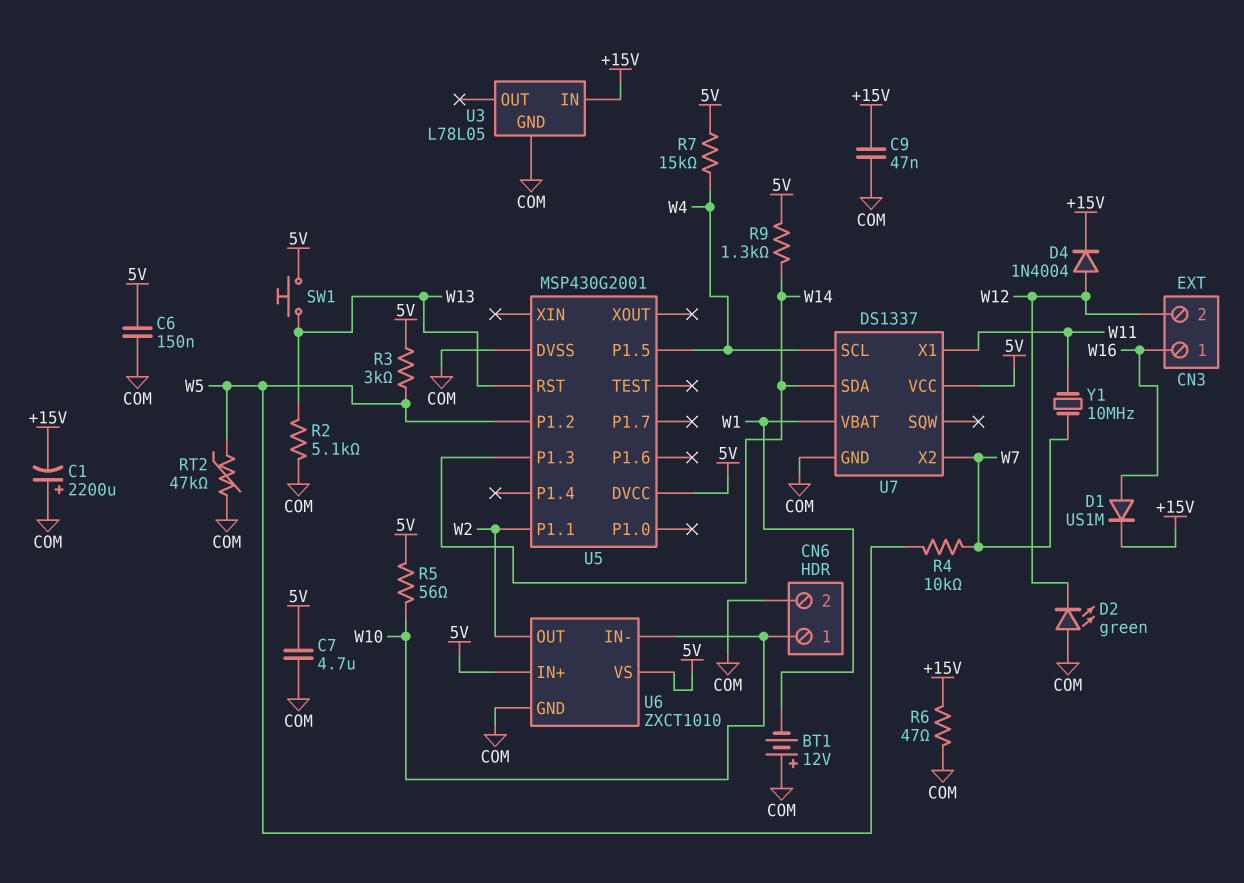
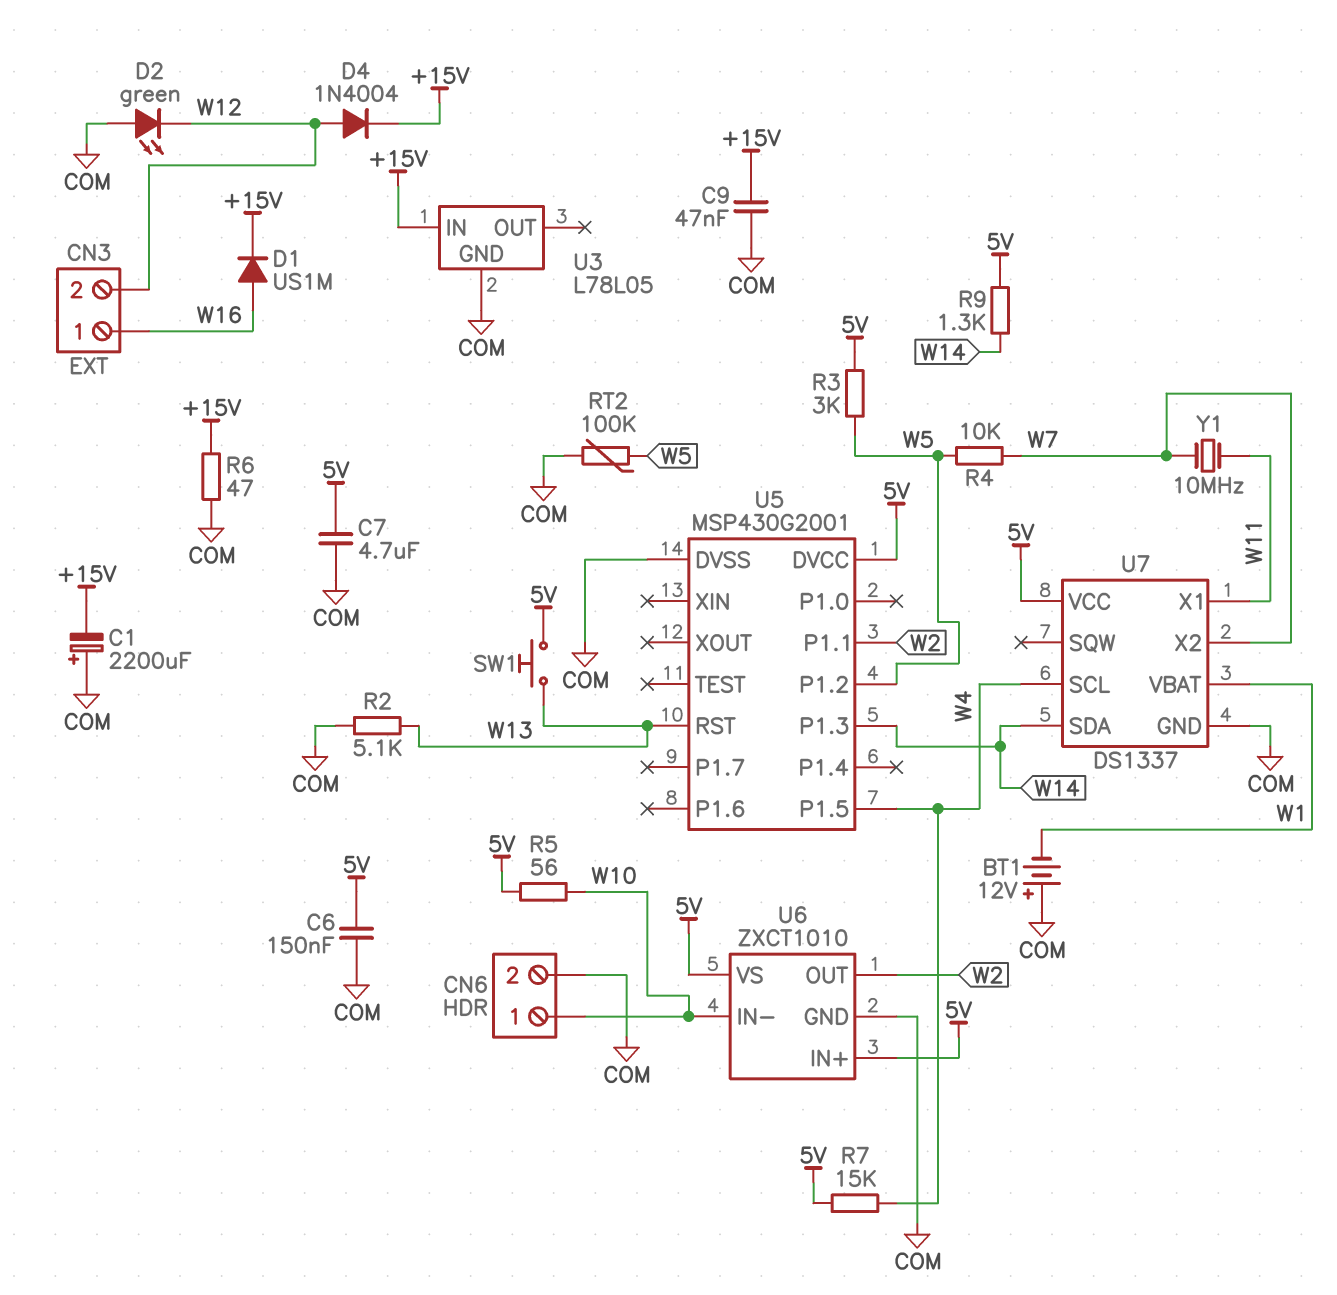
RT2: 47k (COM, W5) -> 100k (COM, W5)

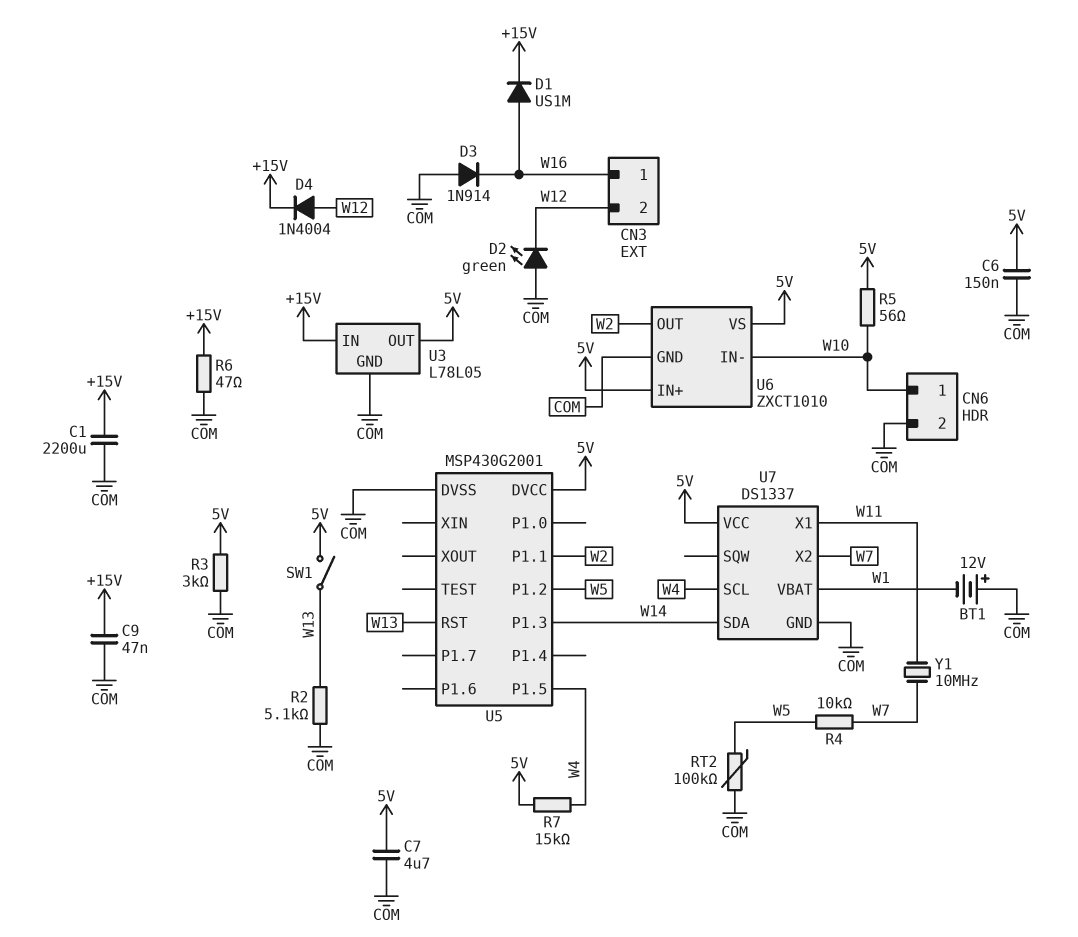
C1: 2200uF (plus COM, minus +15V) -> 2200uF (+15V, COM)
D3: none -> diode 1N914 (A COM, K W16)
R3: 3k (5V, W5) -> 3k (5V, COM)
R9: 1.3k (5V, W14) -> none
SW1: button (5V, W13) -> switch (5V, W13)
U3 pin OUT: none -> 5V

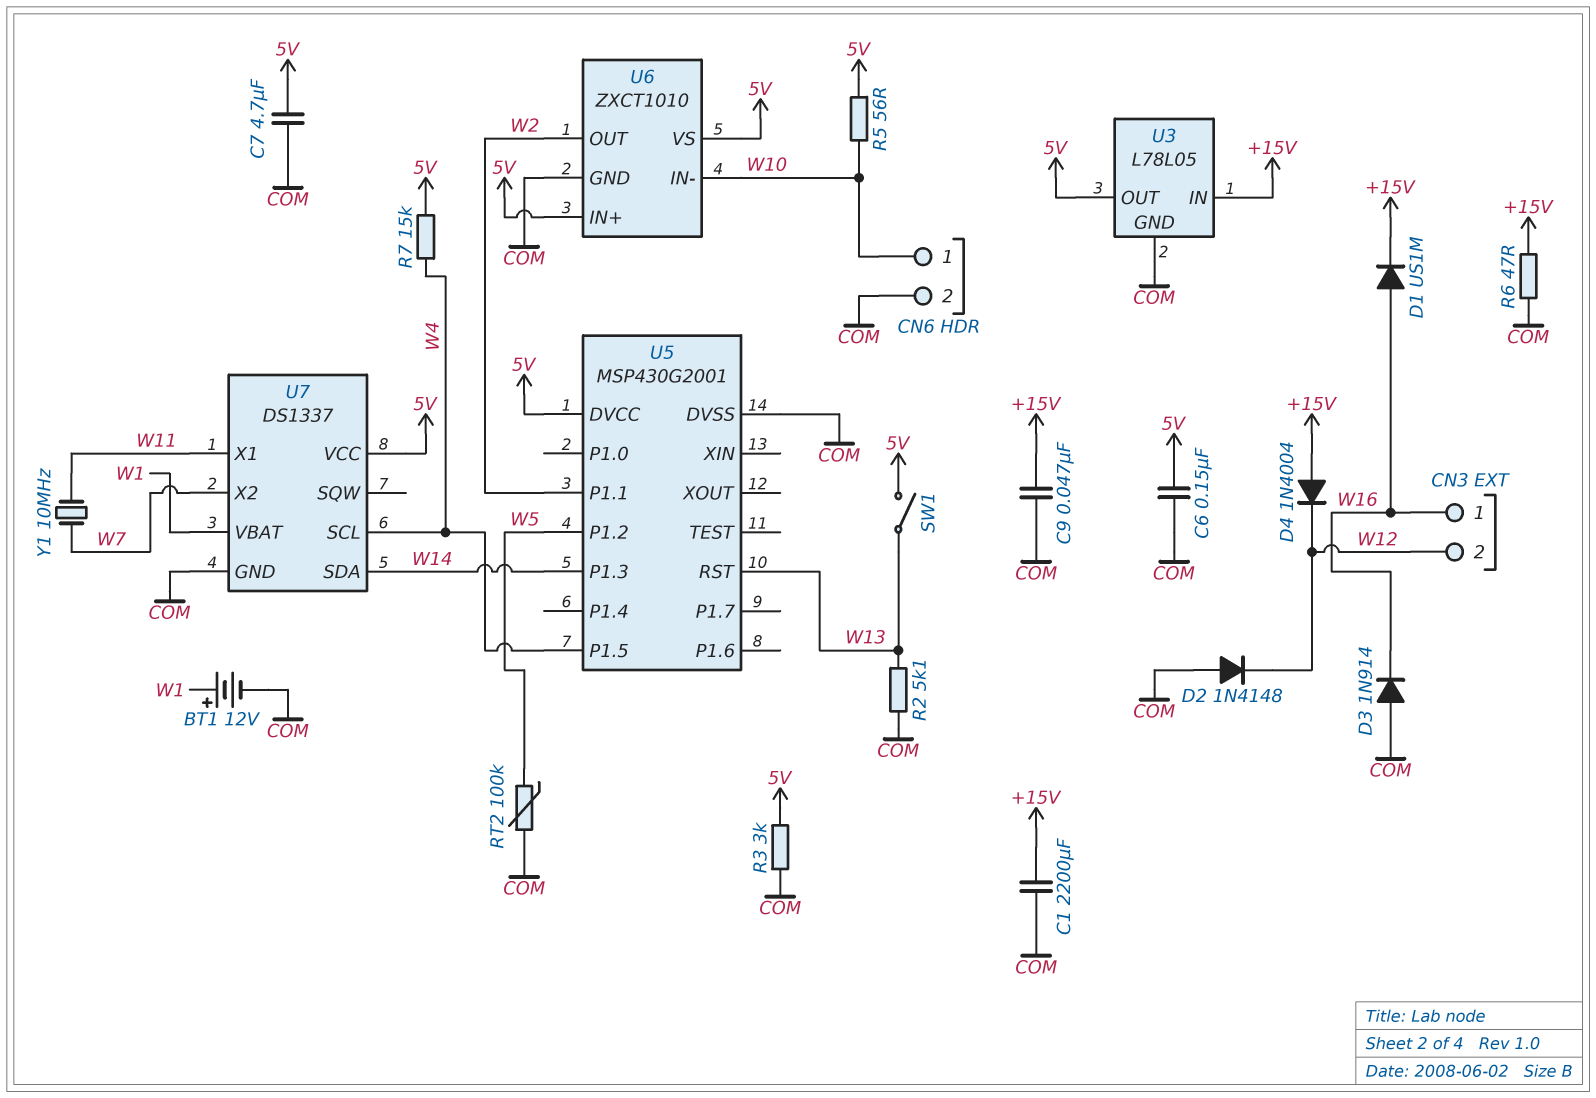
BT1: 12V (plus COM, minus W1) -> 12V (plus W1, minus COM)
D2: LED green (A COM, K W12) -> diode 1N4148 (A COM, K W12)
D4: diode 1N4004 (A W12, K +15V) -> diode 1N4004 (A +15V, K W12)
R4: 10k (W5, W7) -> none

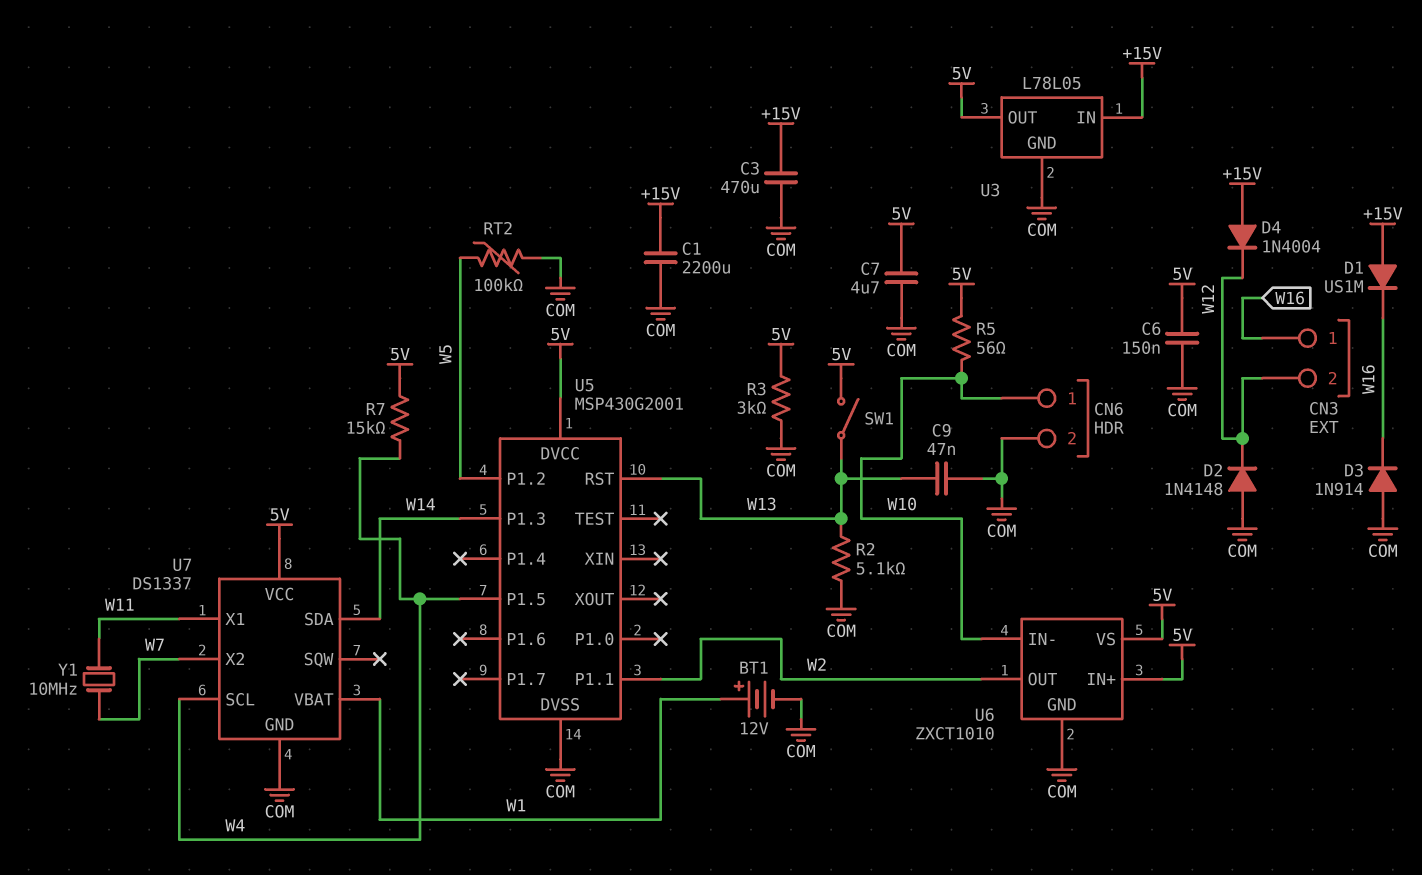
C3: none -> 470uF (+15V, COM)
C9: 47nF (+15V, COM) -> 47nF (COM, W13)
D1: diode US1M (A W16, K +15V) -> diode US1M (A +15V, K W16)
R6: 47 (+15V, COM) -> none

